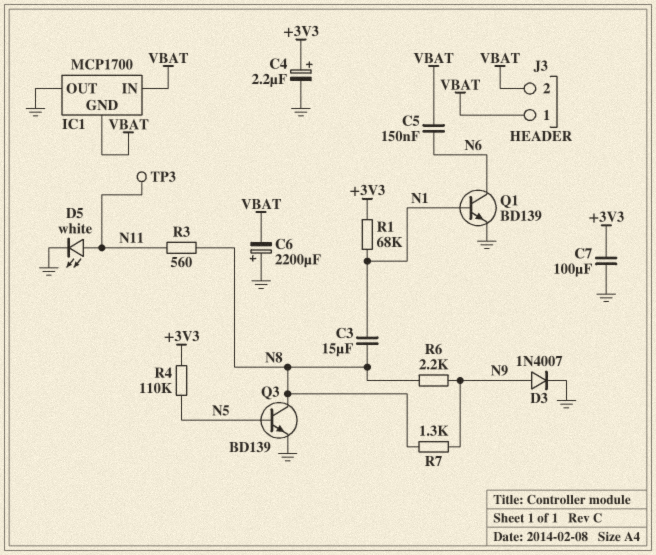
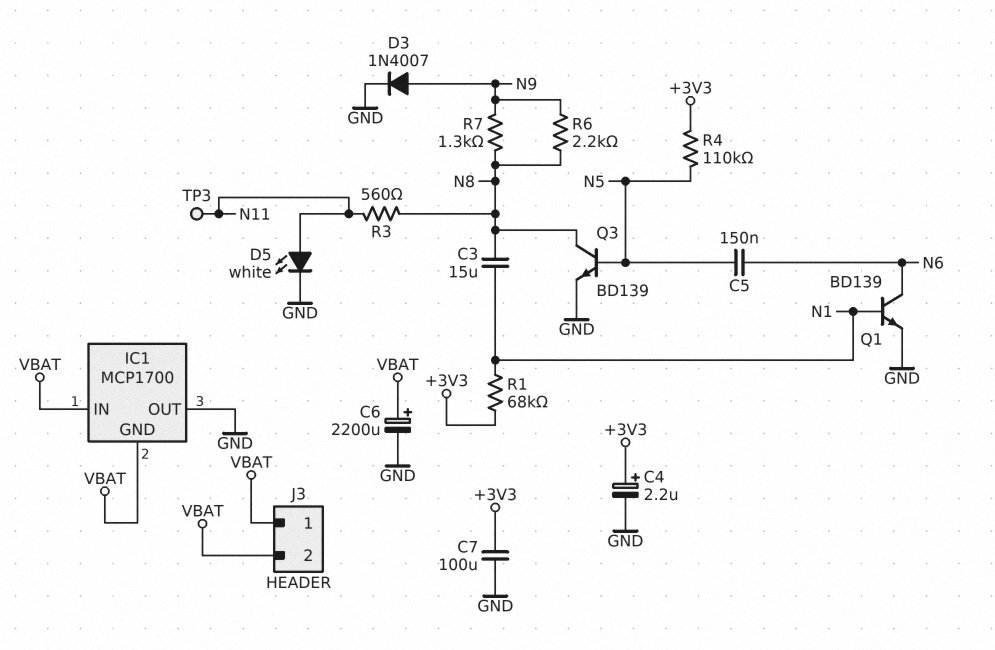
C5: 150nF (N6, VBAT) -> 150nF (N5, N6)
C6: 2200uF (plus GND, minus VBAT) -> 2200uF (plus VBAT, minus GND)

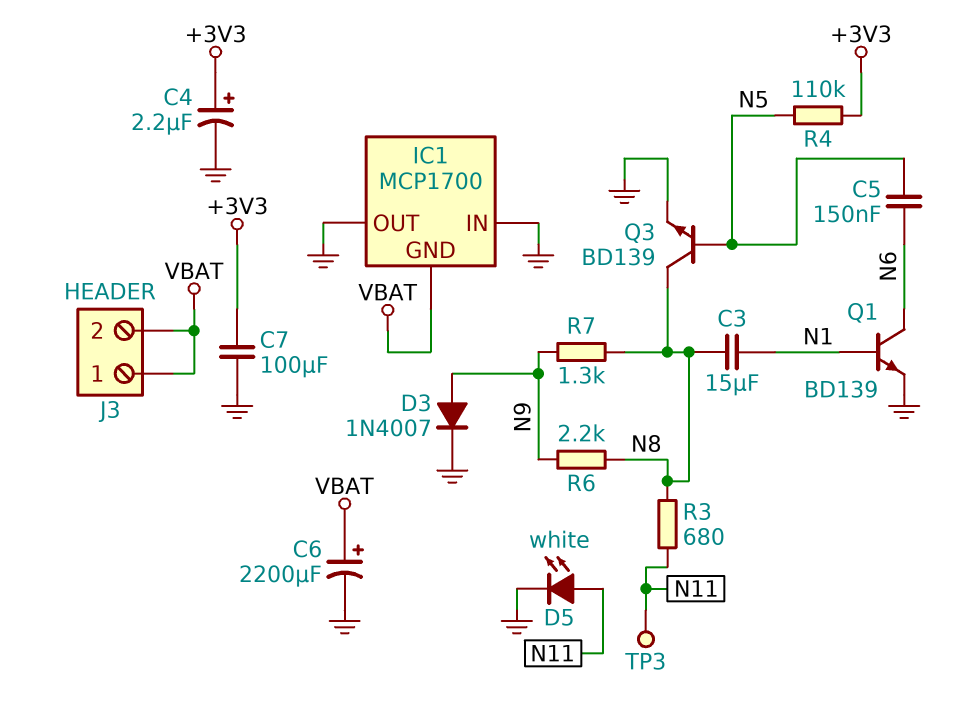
IC1 pin IN: VBAT -> GND
R1: 68k (+3V3, N1) -> none
R3: 560 (N8, N11) -> 680 (N8, N11)

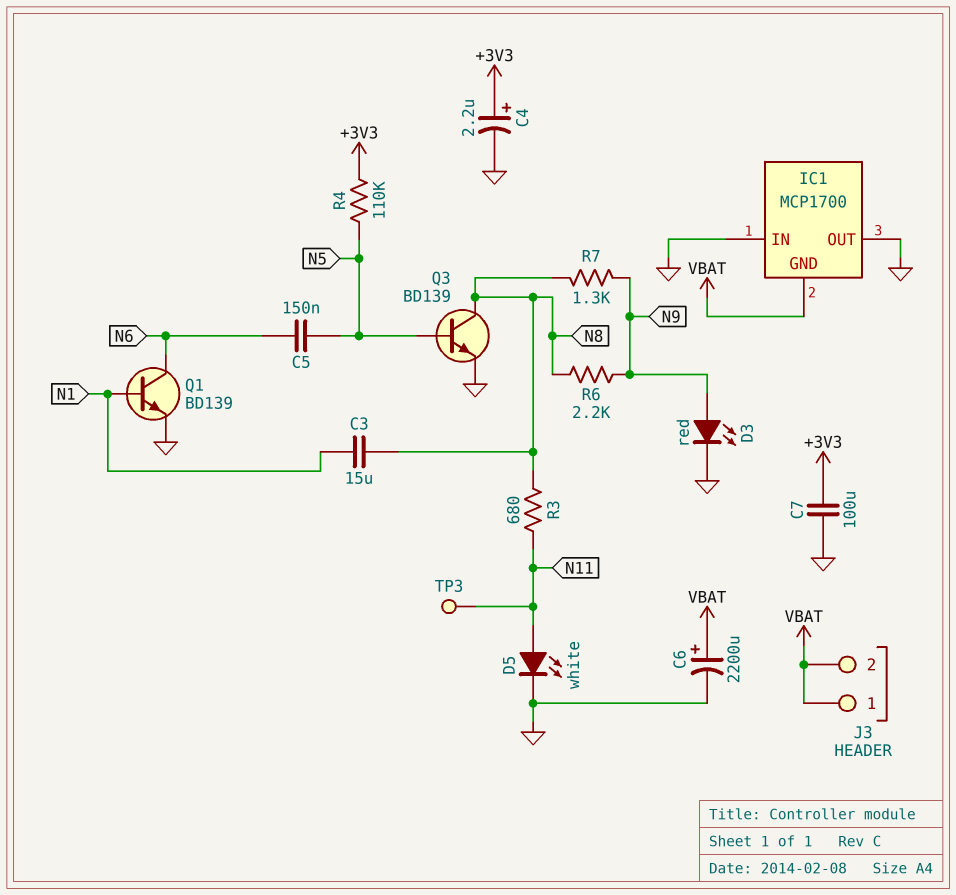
D3: diode 1N4007 (A N9, K GND) -> LED red (A N9, K GND)

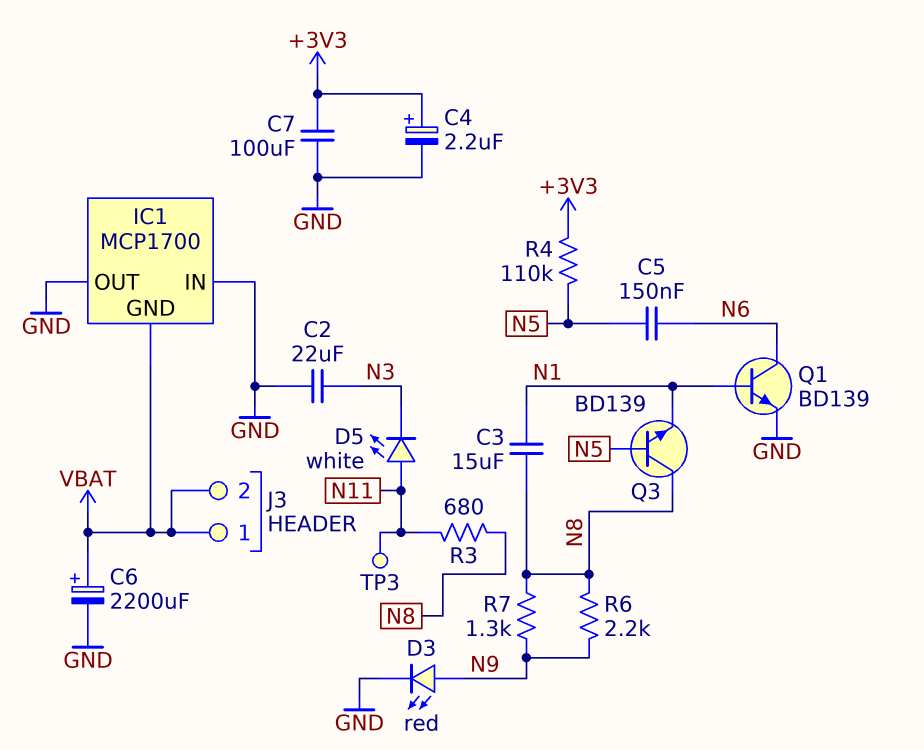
C2: none -> 22uF (GND, N3)
D5: LED white (A N11, K GND) -> LED white (A N11, K N3)
Q3: NPN BD139 (B N5, C N8, E GND) -> NPN BD139 (B N5, C N8, E N1)

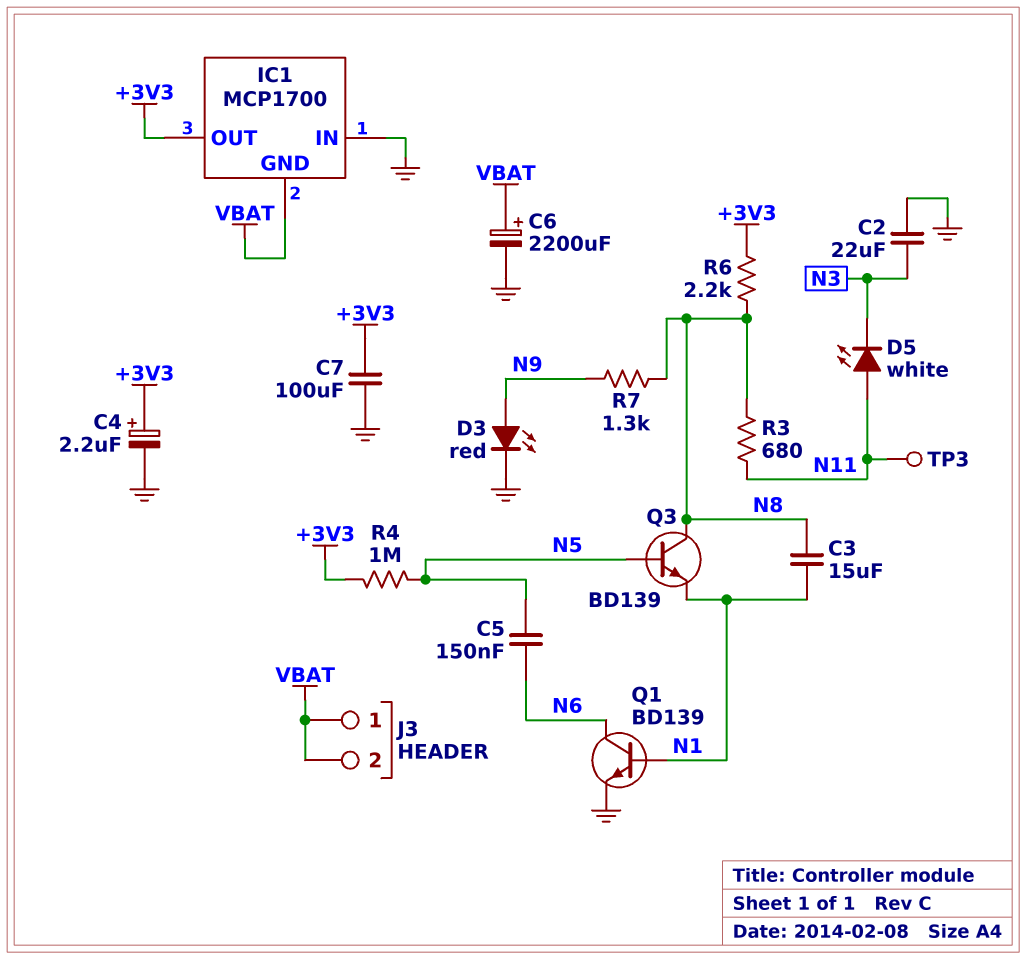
IC1 pin OUT: GND -> +3V3
R4: 110k (+3V3, N5) -> 1M (+3V3, N5)
R6: 2.2k (N8, N9) -> 2.2k (+3V3, N8)

